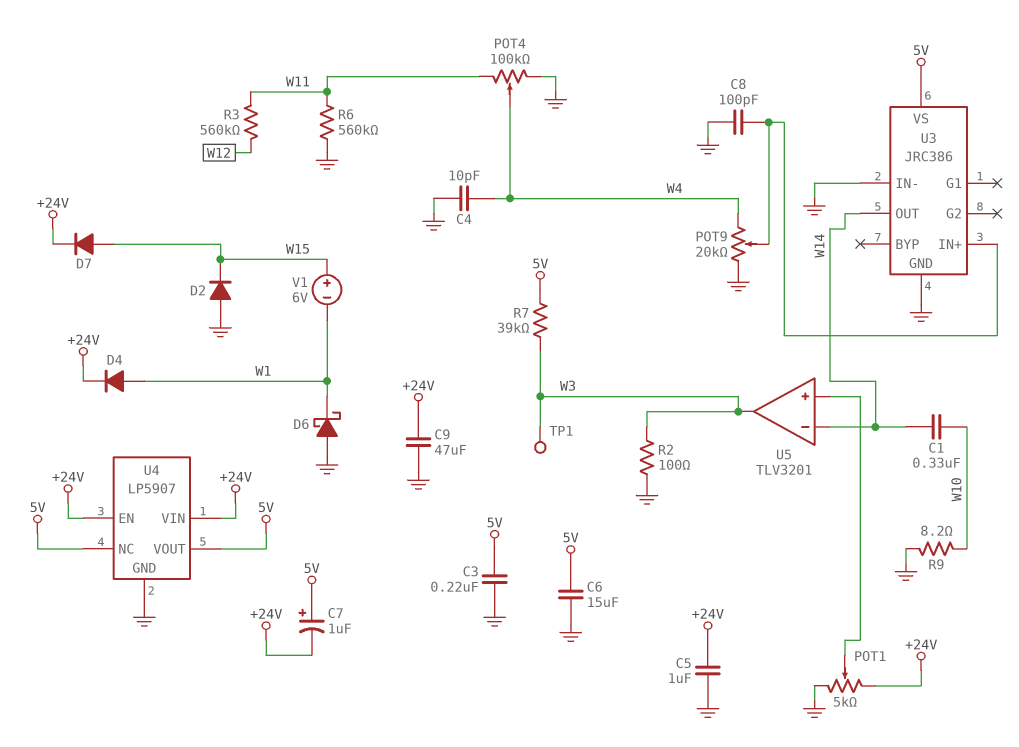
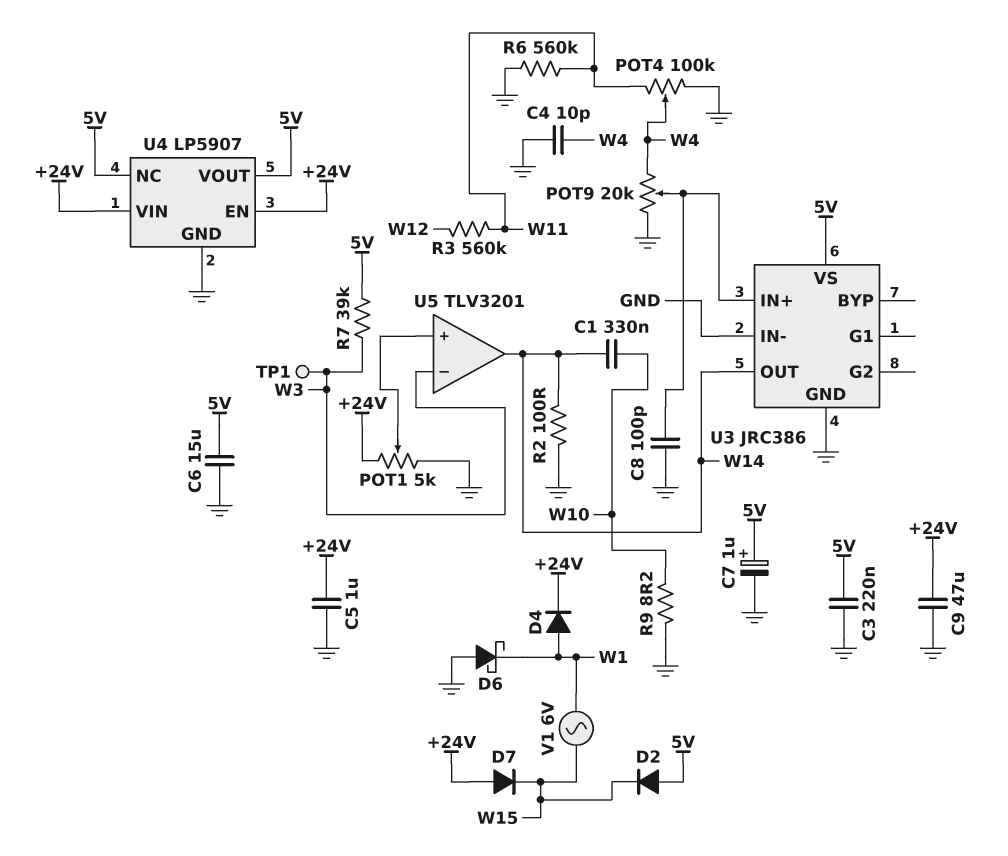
C7: 1uF (plus 5V, minus +24V) -> 1uF (plus 5V, minus GND)
D2: diode (A GND, K W15) -> diode (A 5V, K W15)
D7: diode (A W15, K +24V) -> diode (A +24V, K W15)
R2: 100 (GND, W3) -> 100 (GND, W14)
U5 pin in-: W14 -> W3
U5 pin out: W3 -> W14
V1: 6V (plus W15, minus W1) -> AC 6V (W1, W15)

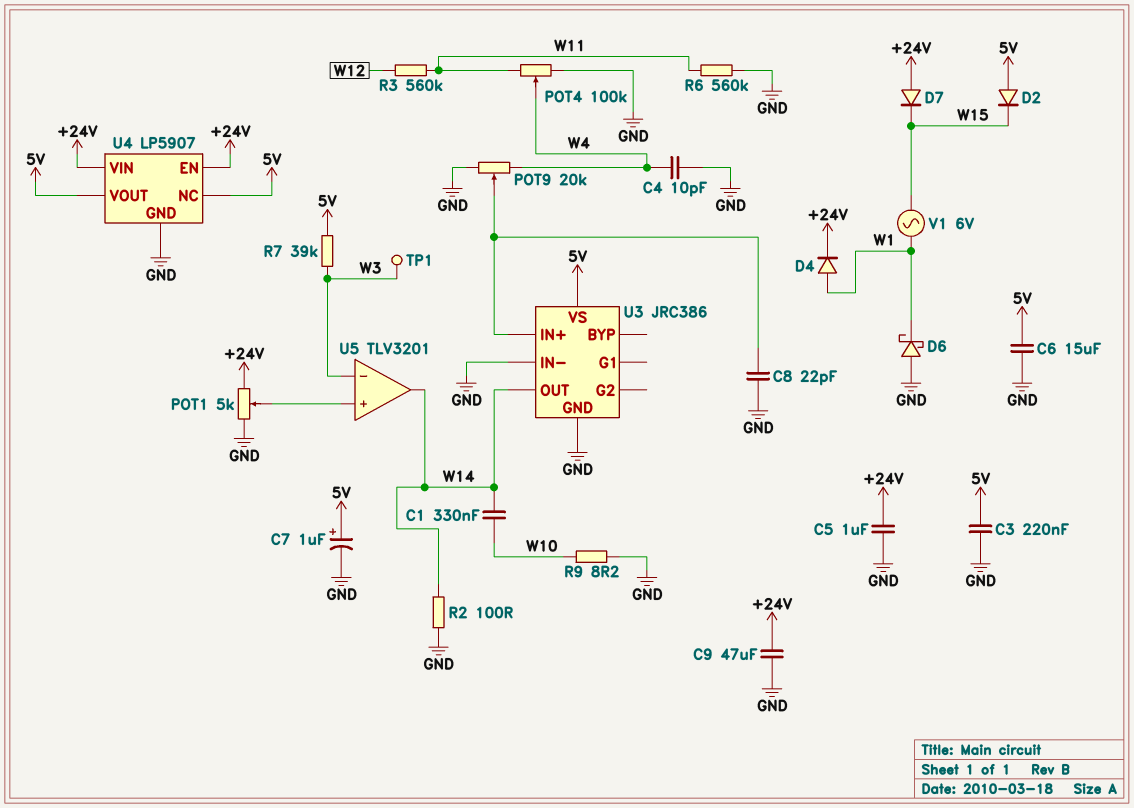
C8: 100pF (GND, U3/IN+) -> 22pF (GND, U3/IN+)

